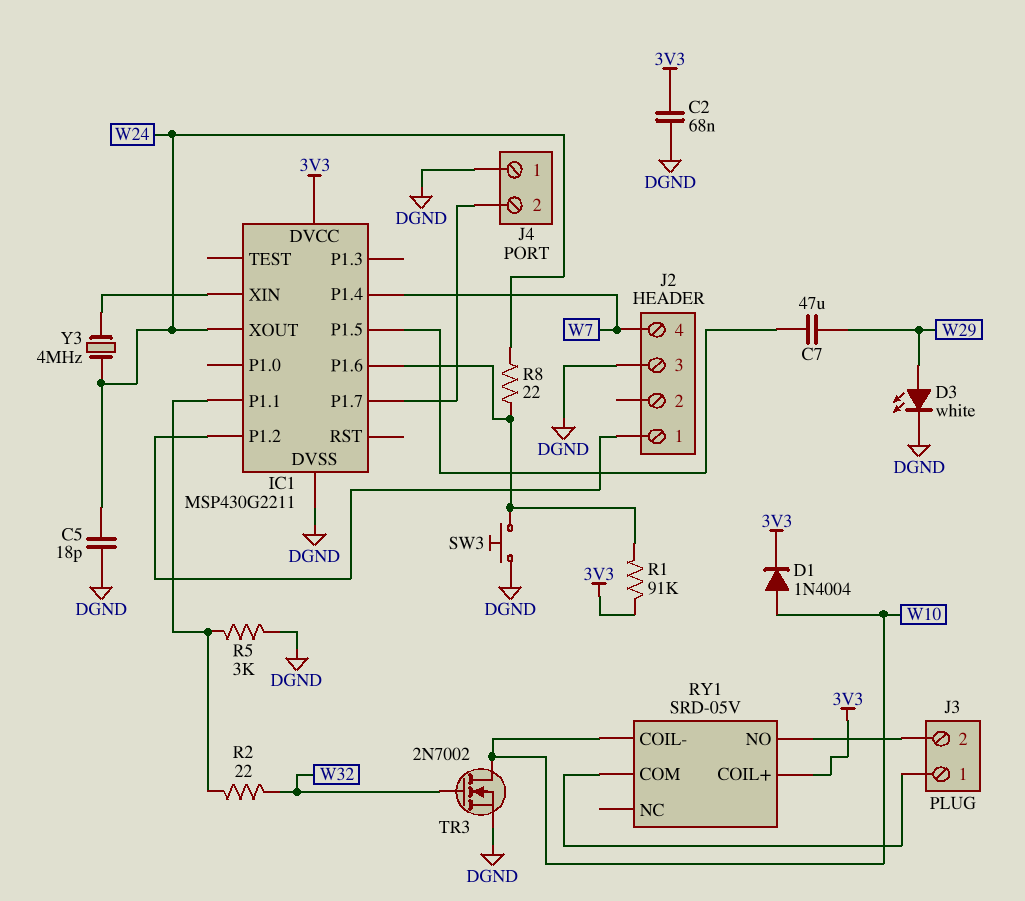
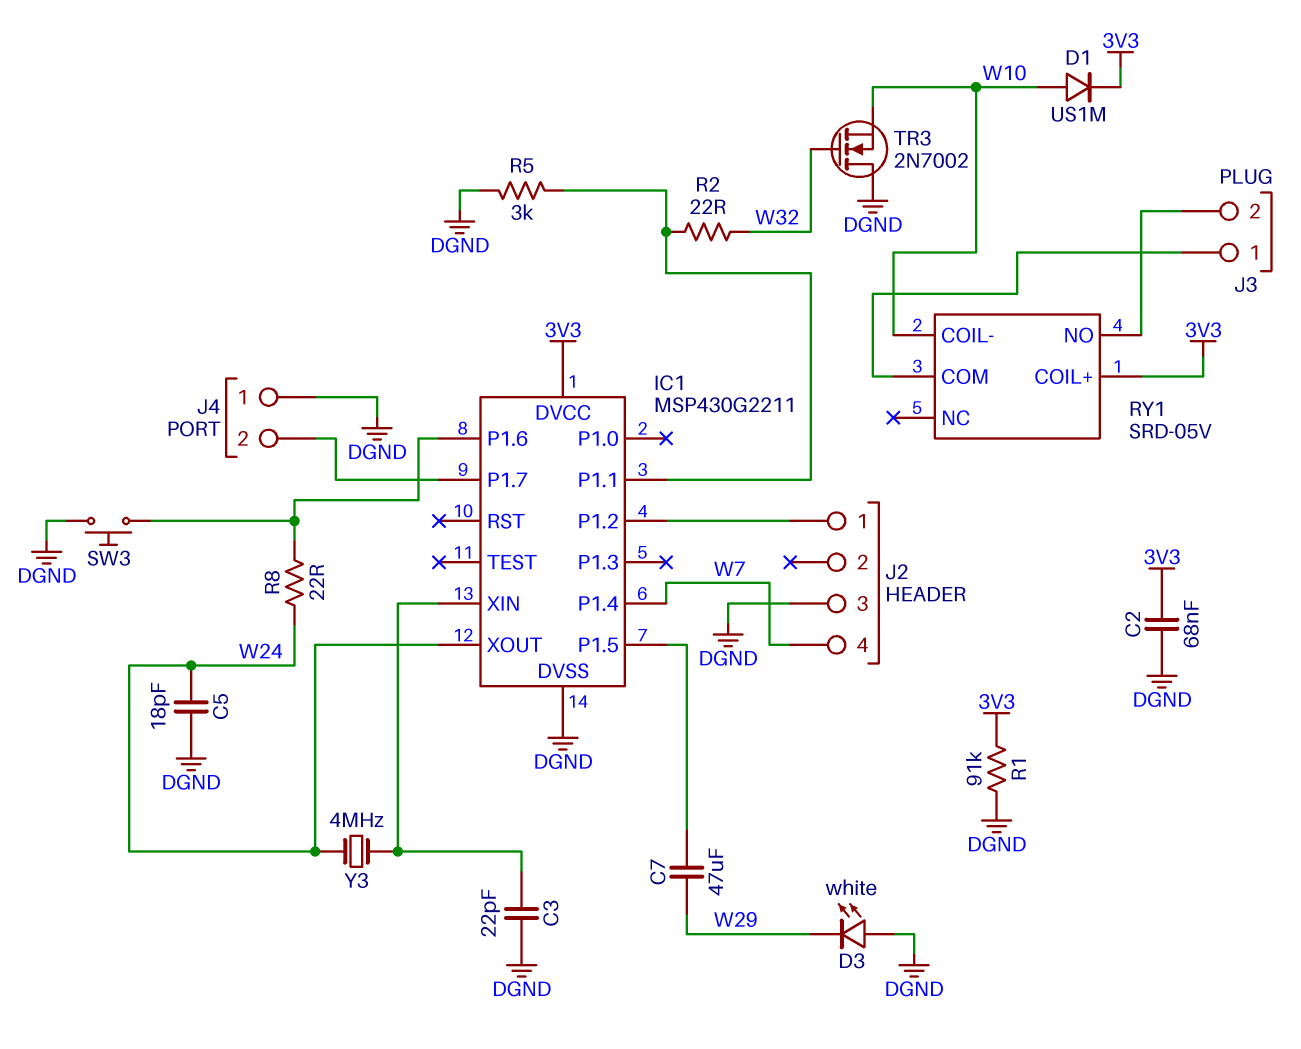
C3: none -> 22pF (DGND, IC1/XIN)
D1: diode 1N4004 (A W10, K 3V3) -> diode US1M (A W10, K 3V3)
D3: LED white (A W29, K DGND) -> LED white (A DGND, K W29)
R1: 91k (3V3, IC1/P1.6) -> 91k (3V3, DGND)
TR3: NMOS 2N7002 (G W32, D W10, S DGND) -> NMOS 2N7002 (G W32, D DGND, S W10)

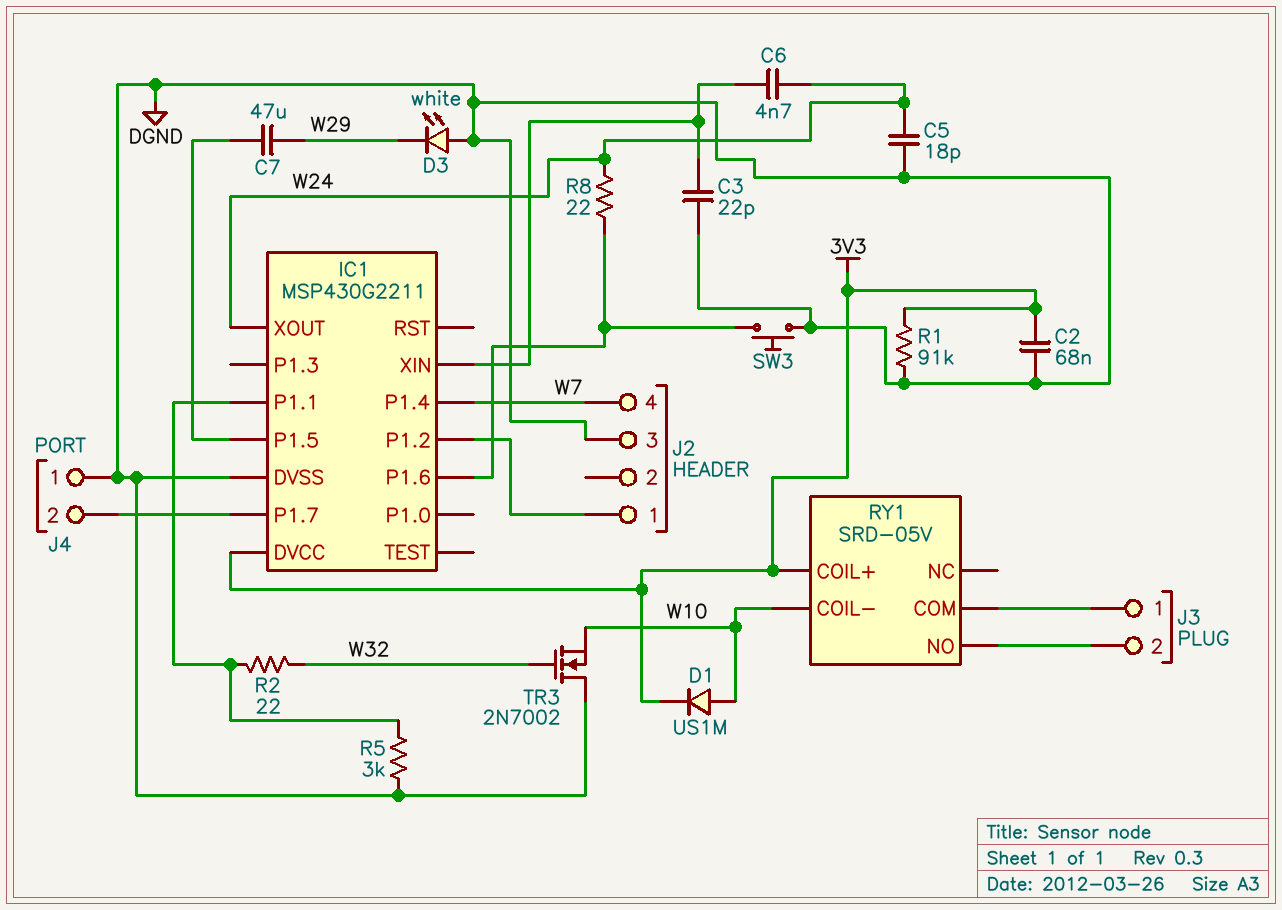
C6: none -> 4.7nF (IC1/XIN, W24)
Y3: 4MHz (IC1/XIN, W24) -> none

